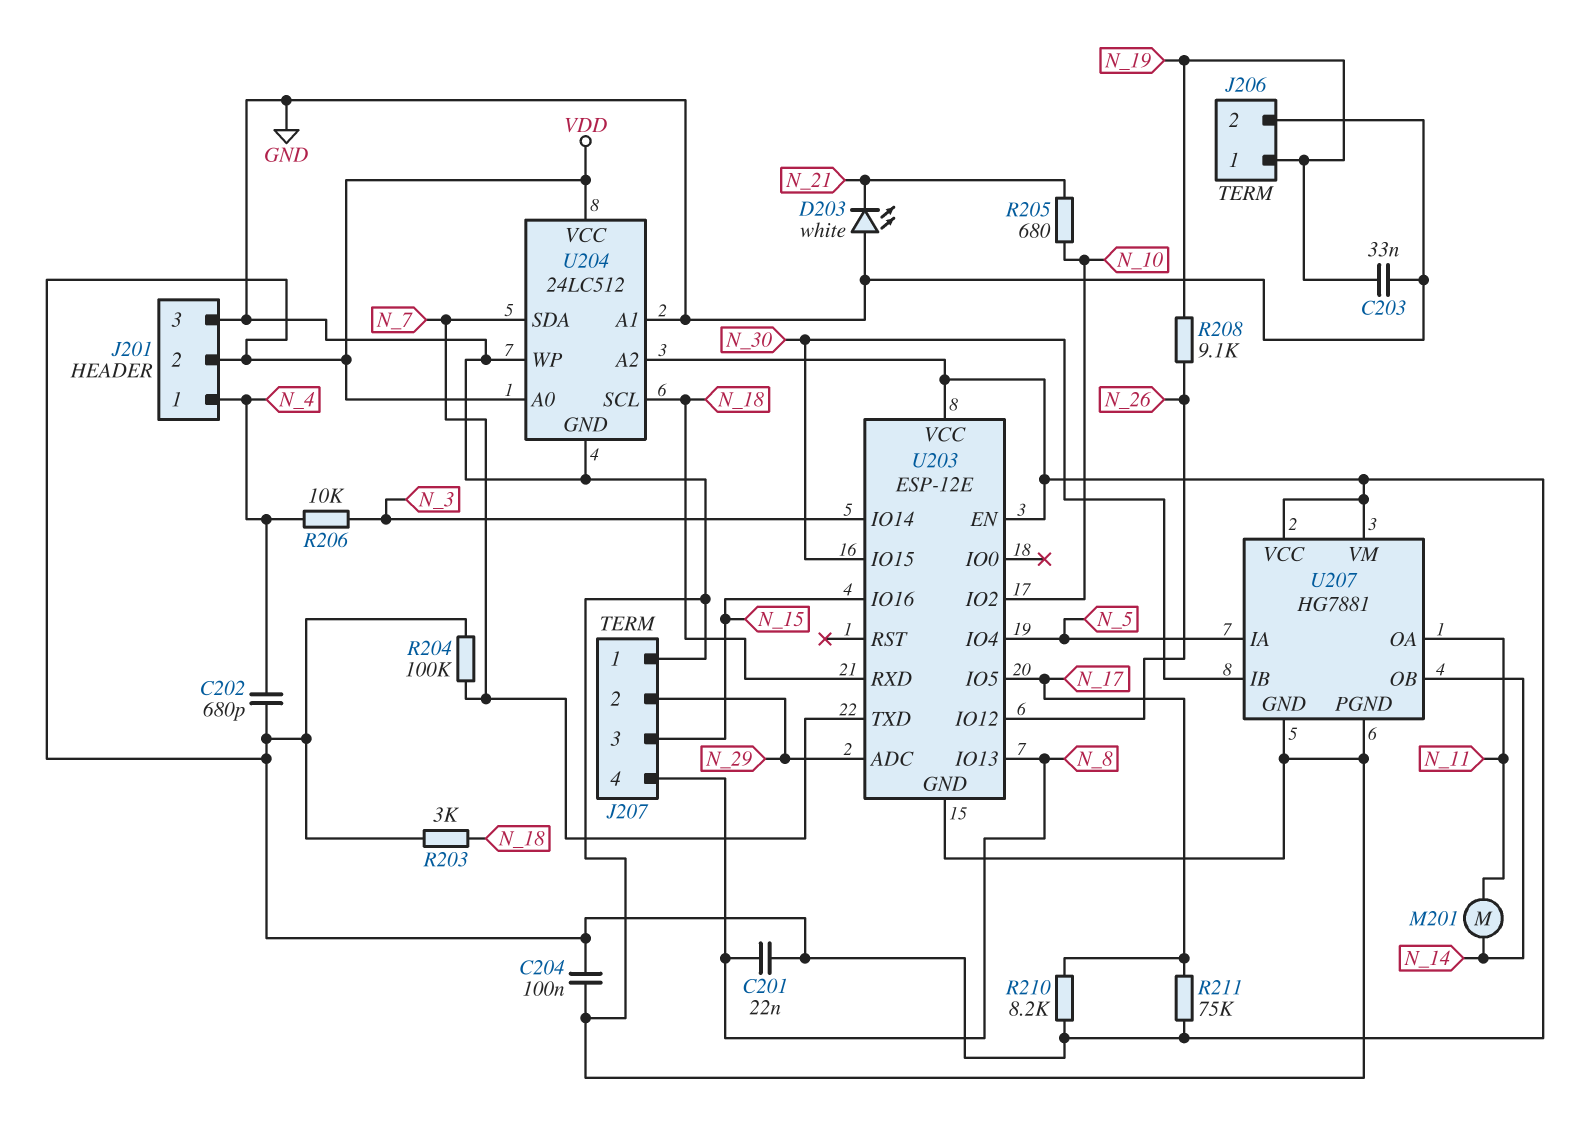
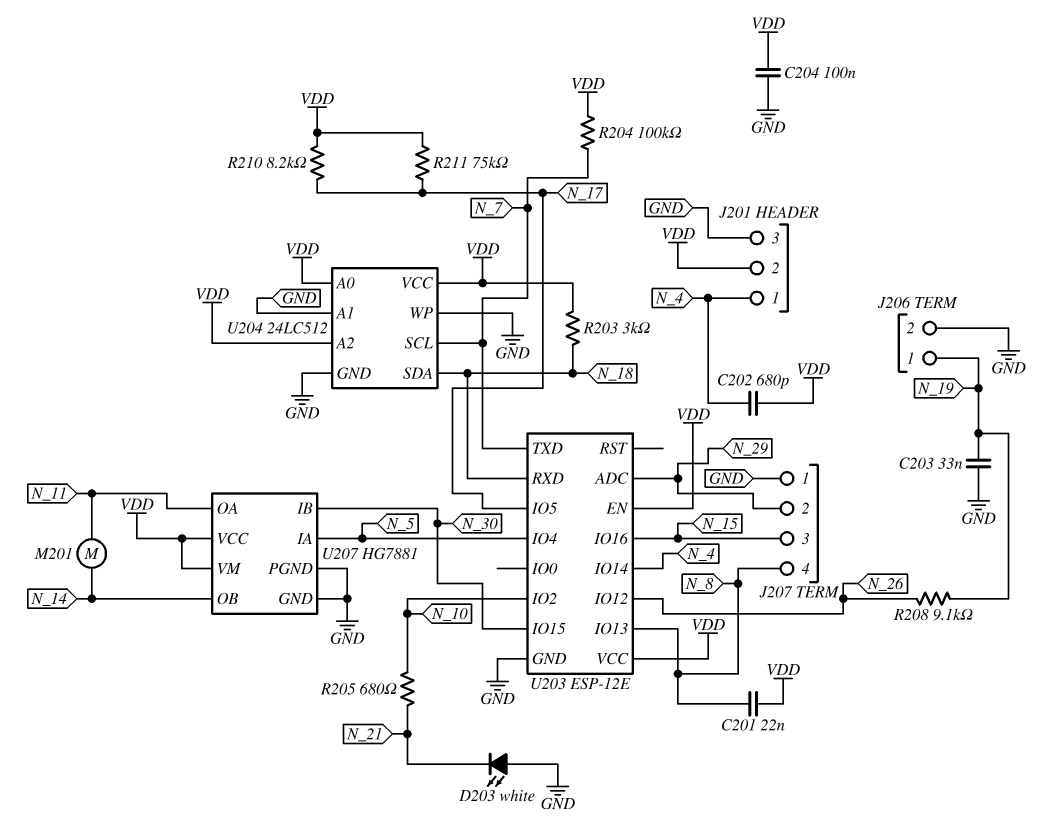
R206: 10k (N_3, N_4) -> none
U203 pin IO14: N_3 -> N_4
U204 pin SCL: N_18 -> N_7
U204 pin SDA: N_7 -> N_18

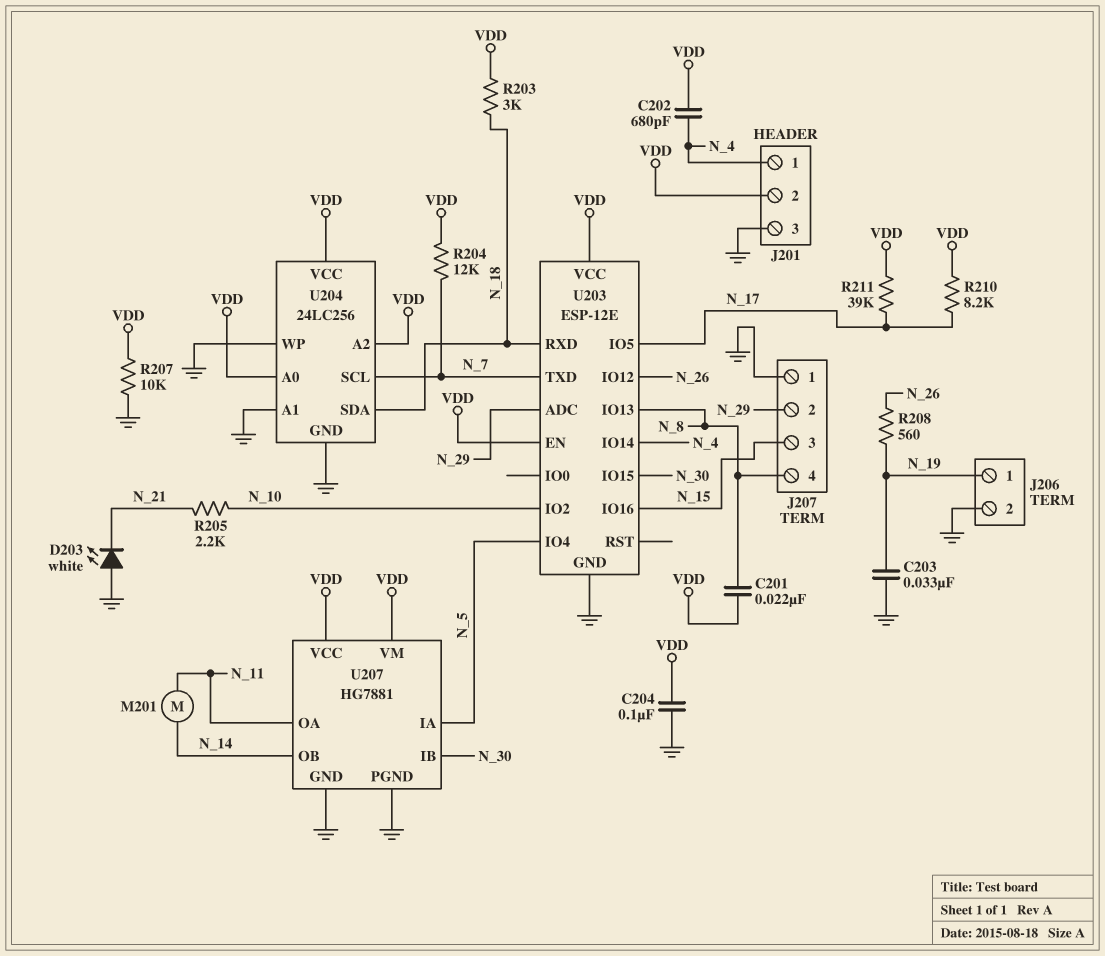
R204: 100k (N_7, VDD) -> 12k (N_7, VDD)
R205: 680 (N_10, N_21) -> 2.2k (N_10, N_21)
R207: none -> 10k (GND, VDD)
R208: 9.1k (N_19, N_26) -> 560 (N_19, N_26)
R211: 75k (N_17, VDD) -> 39k (N_17, VDD)
U204: 24LC512 -> 24LC256

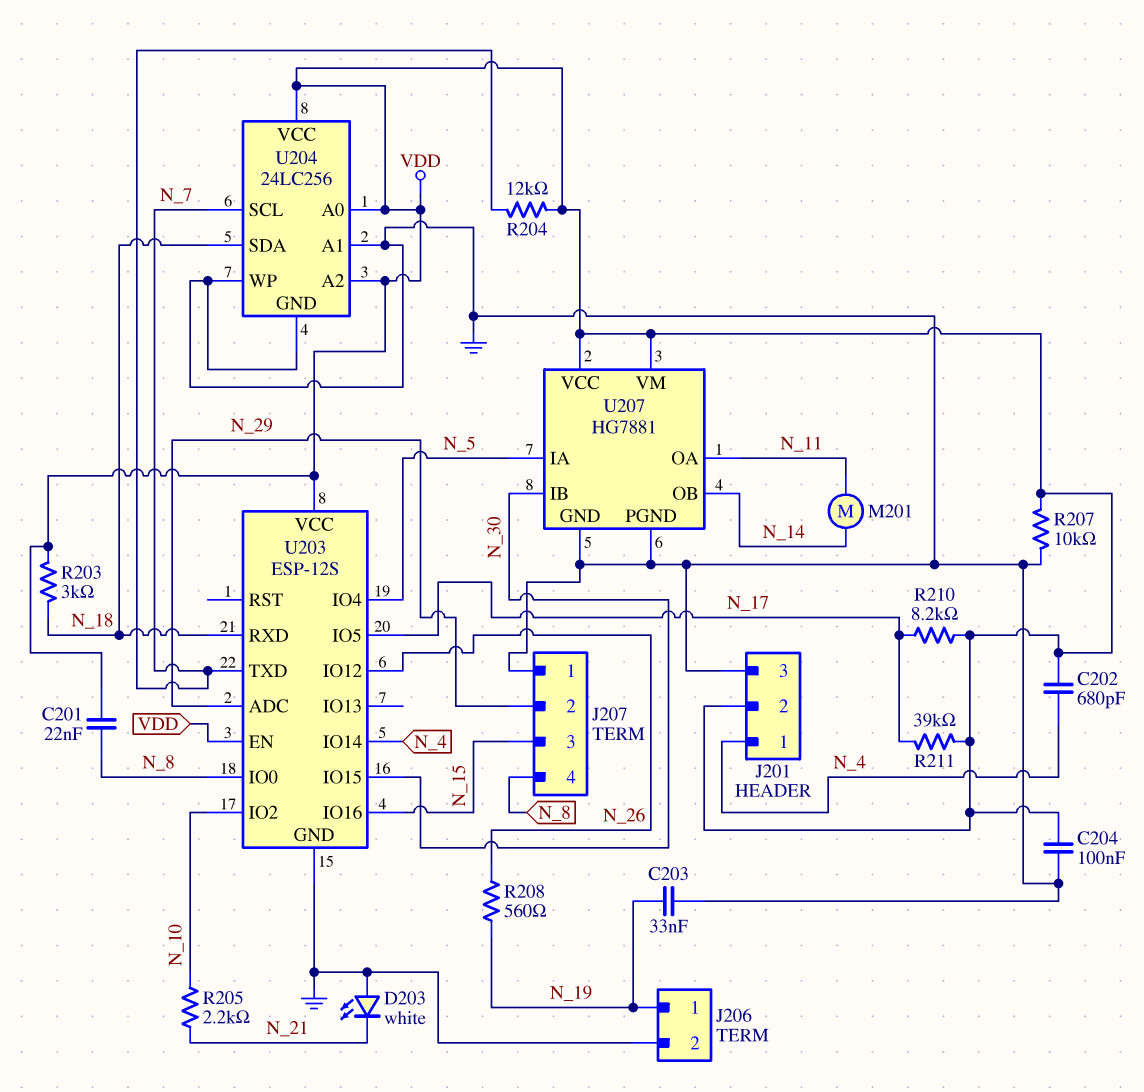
U203: ESP-12E -> ESP-12S
U203 pin IO0: none -> N_8
U203 pin IO13: N_8 -> none

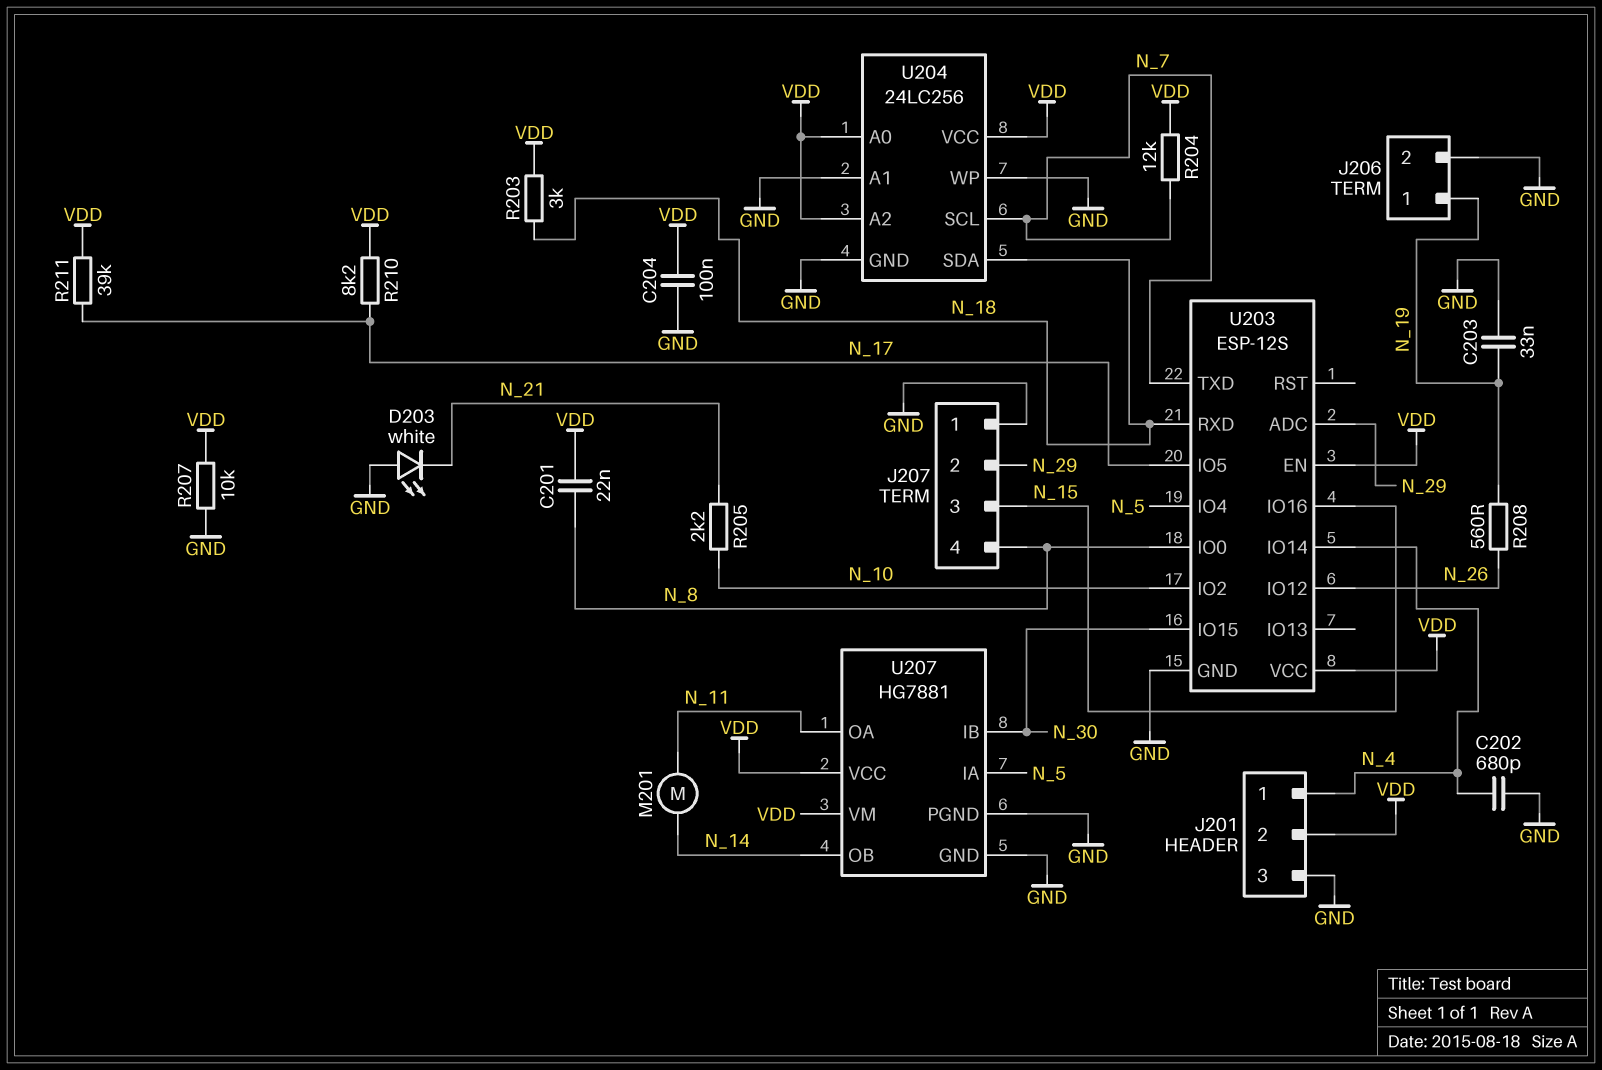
C202: 680pF (N_4, VDD) -> 680pF (GND, N_4)

